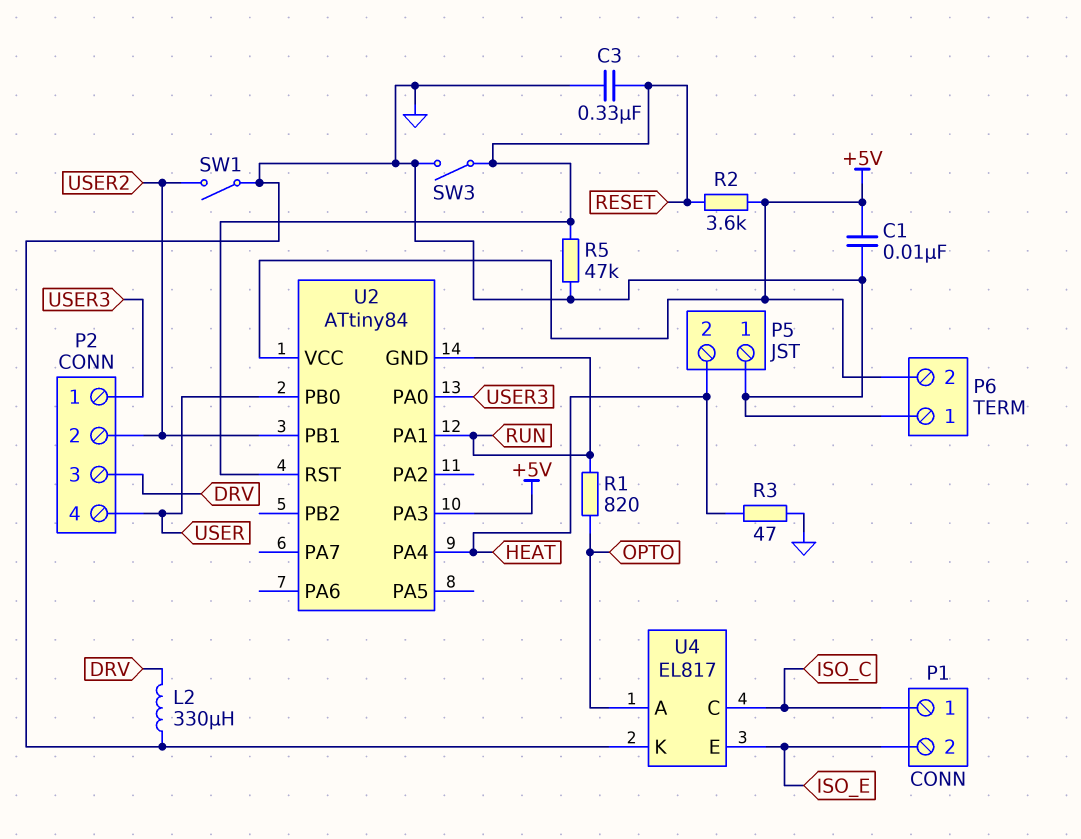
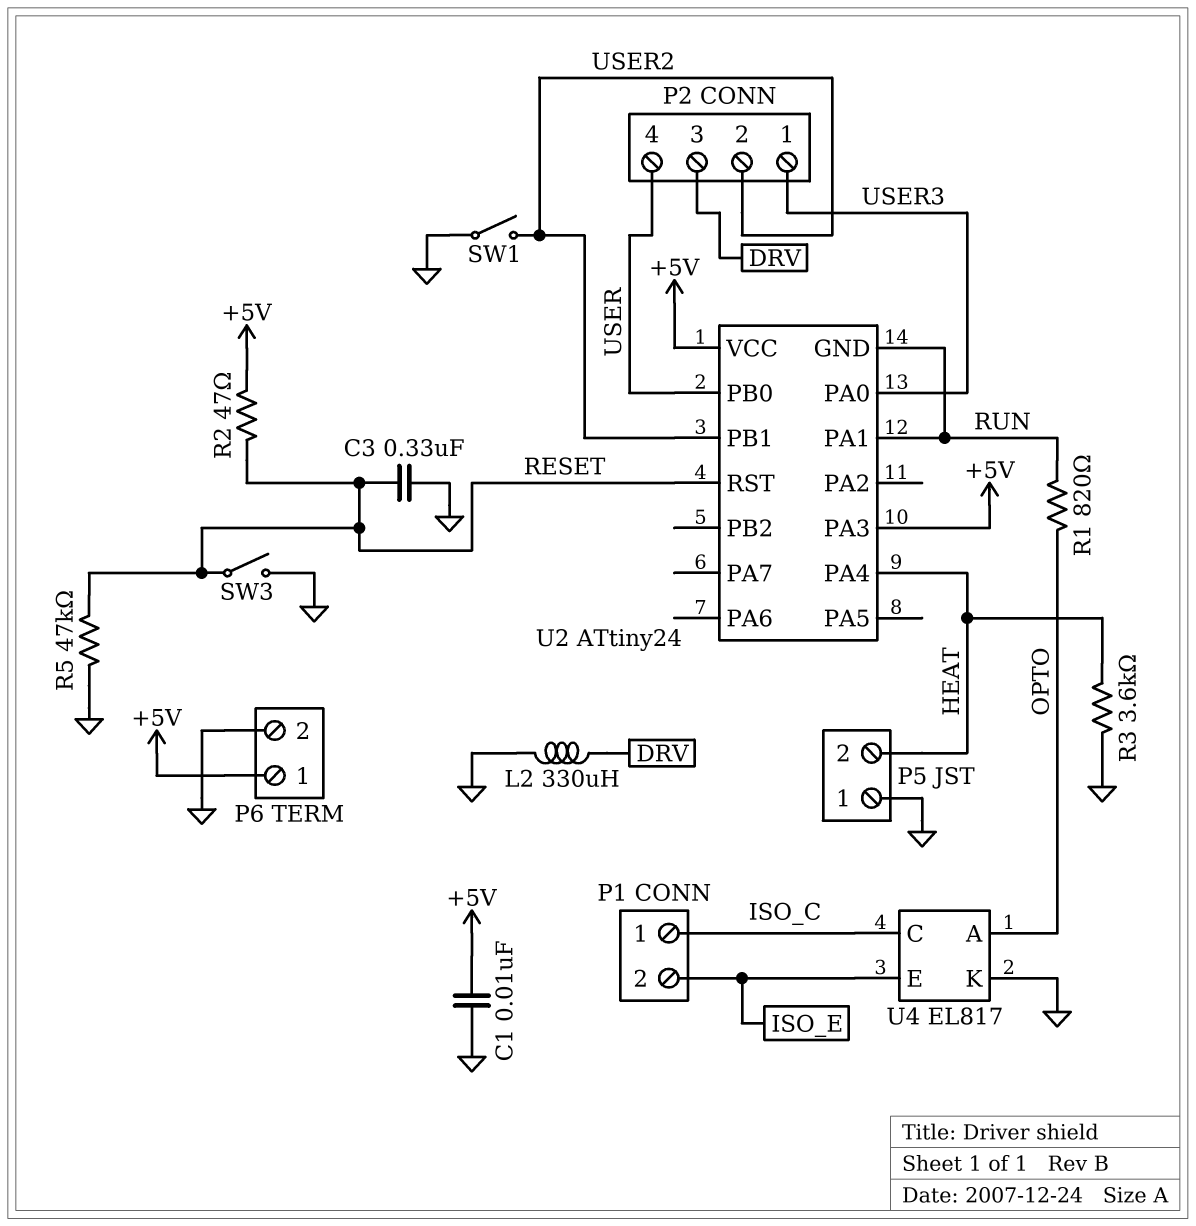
P6 pin 1: GND -> +5V
P6 pin 2: +5V -> GND
R2: 3.6k (+5V, RESET) -> 47 (+5V, RESET)
R3: 47 (GND, HEAT) -> 3.6k (GND, HEAT)
U2: ATtiny84 -> ATtiny24

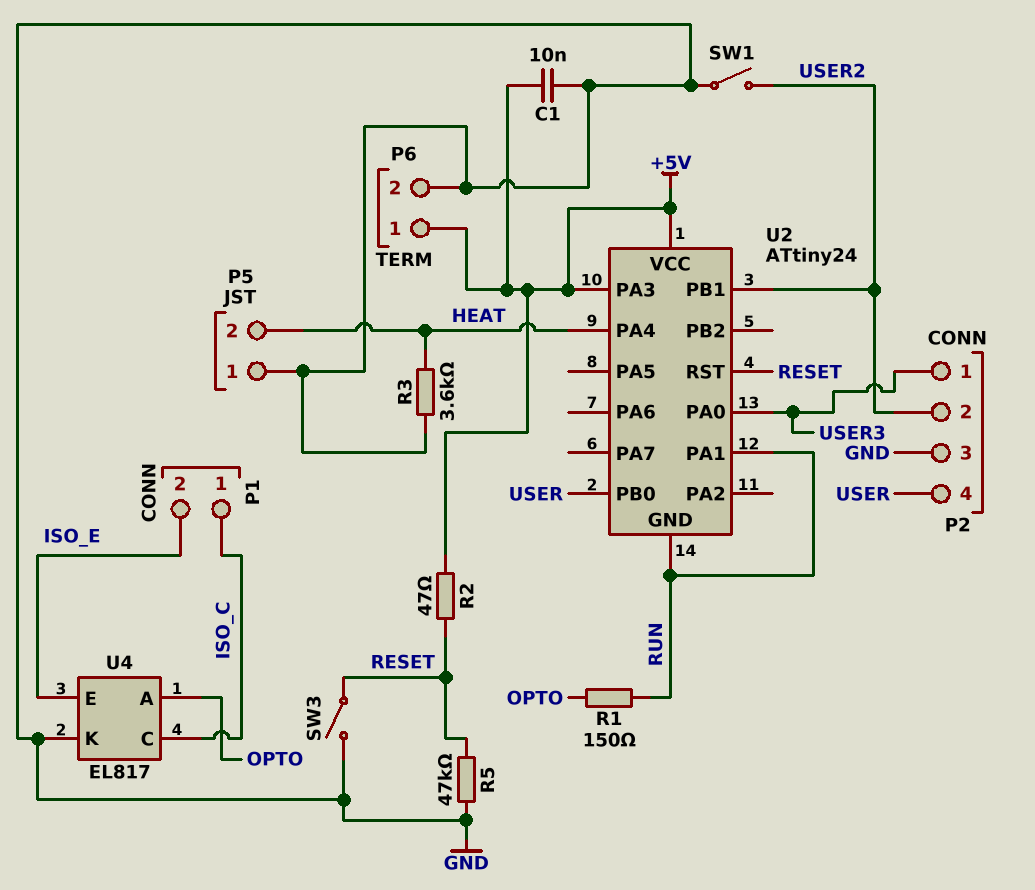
C3: 330nF (GND, RESET) -> none
L2: 330uH (DRV, GND) -> none
P2 pin 3: DRV -> GND
R1: 820 (OPTO, RUN) -> 150 (OPTO, RUN)

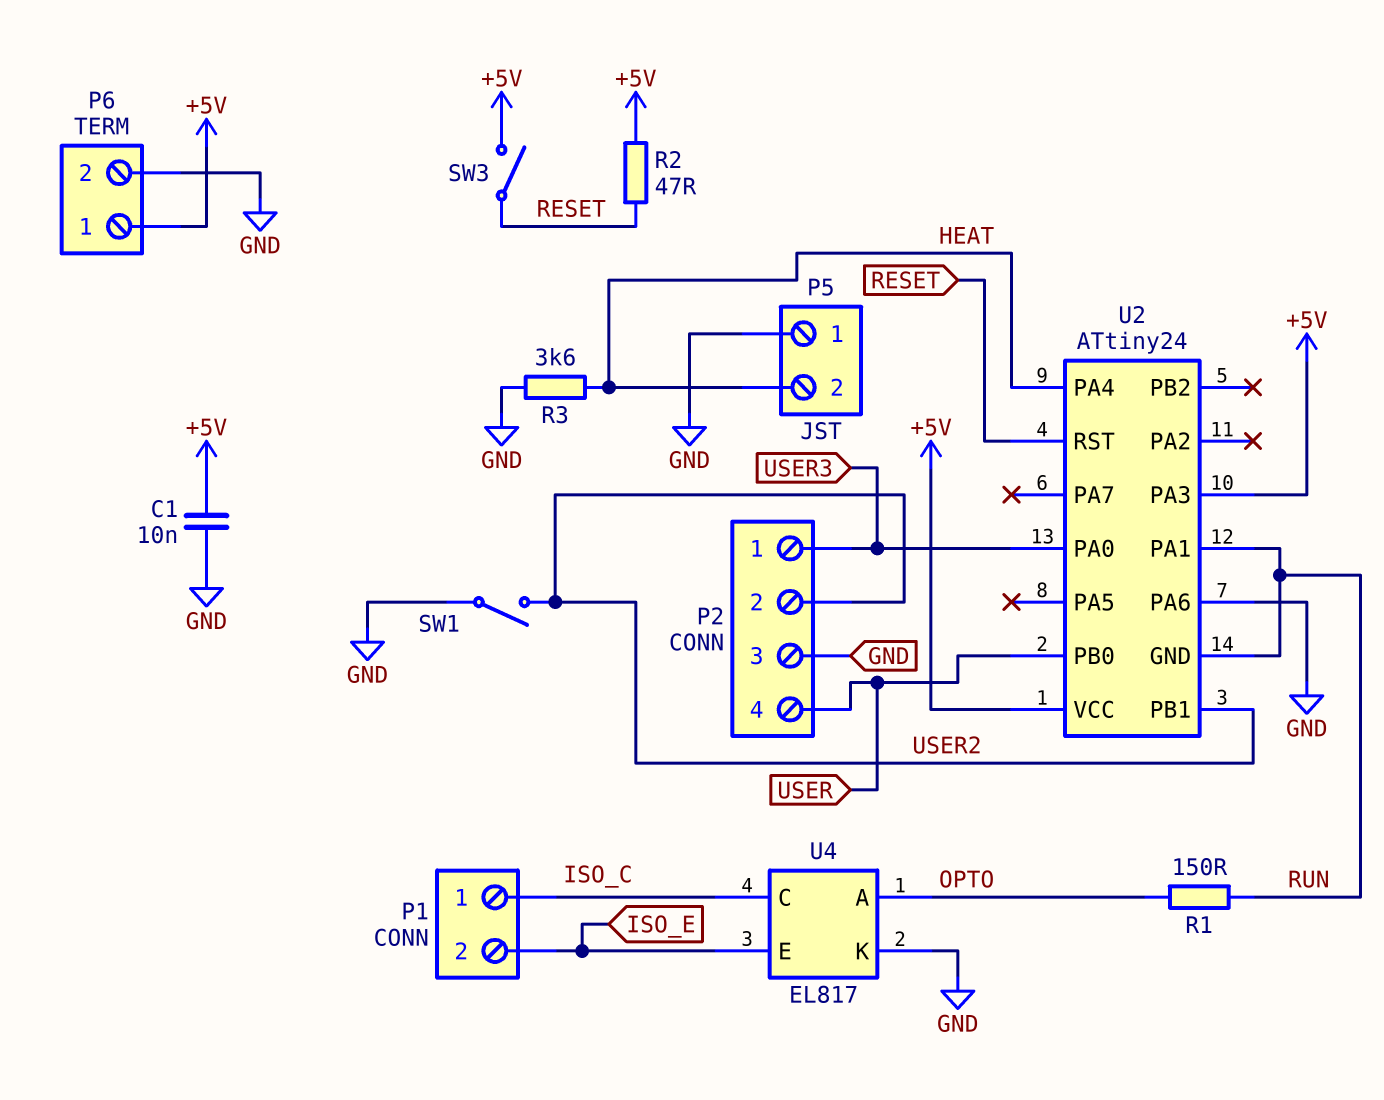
R5: 47k (GND, RESET) -> none
SW3: switch (GND, RESET) -> switch (+5V, RESET)
U2 pin PA6: none -> GND

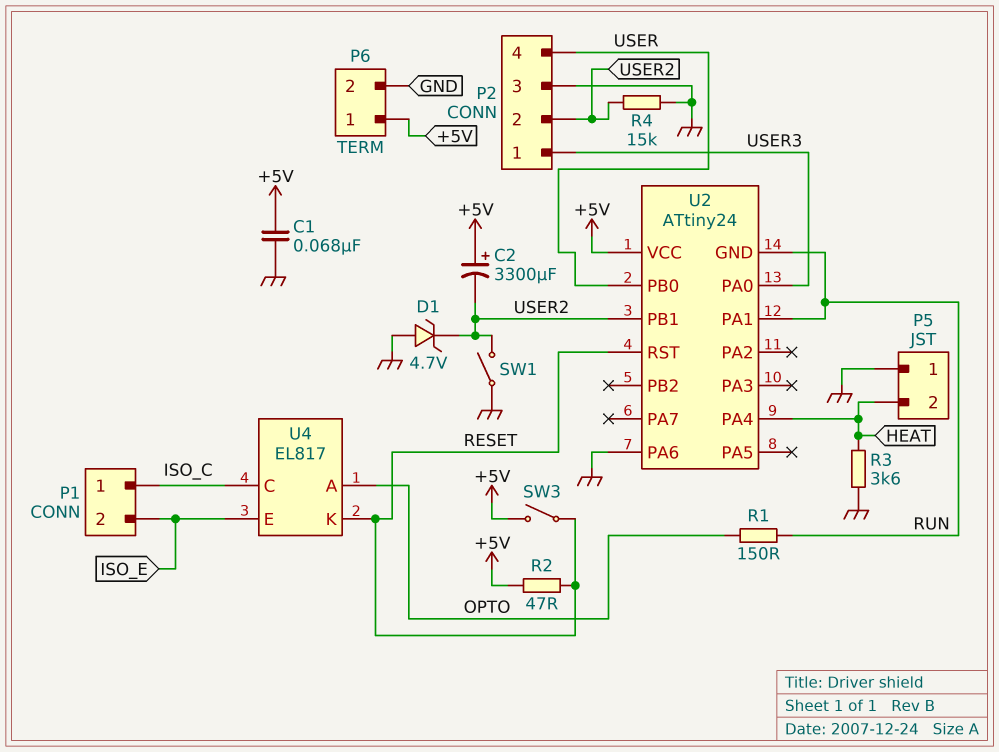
C1: 10nF (+5V, GND) -> 68nF (+5V, GND)
C2: none -> 3300uF (plus +5V, minus USER2)
D1: none -> zener 4.7V (A GND, K USER2)
R4: none -> 15k (GND, USER2)
U2 pin PA3: +5V -> none
U4 pin K: GND -> RESET

